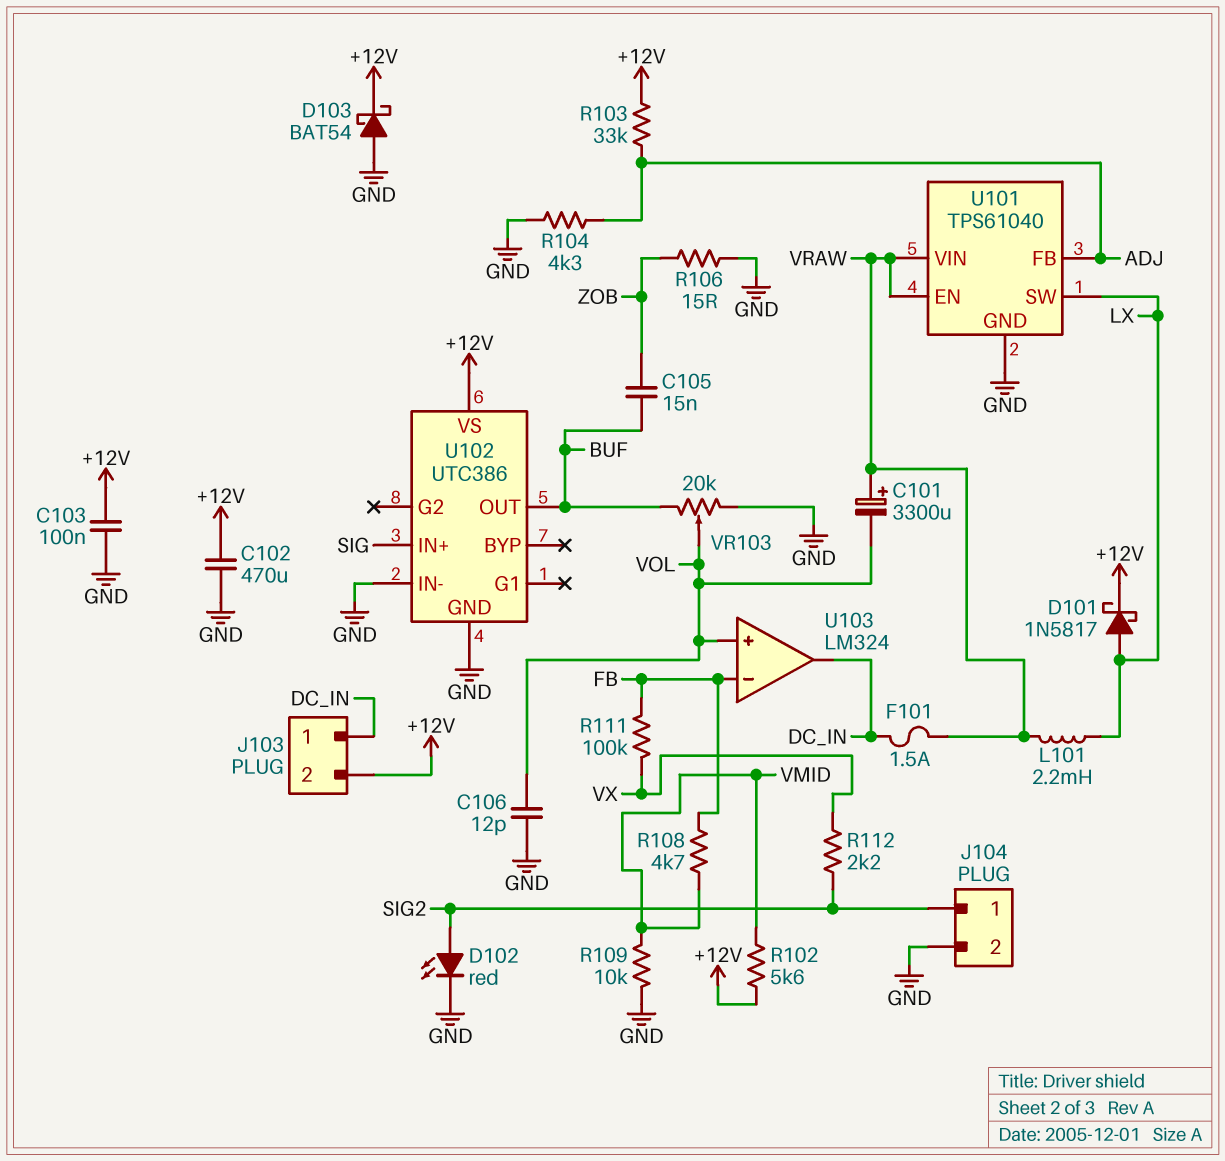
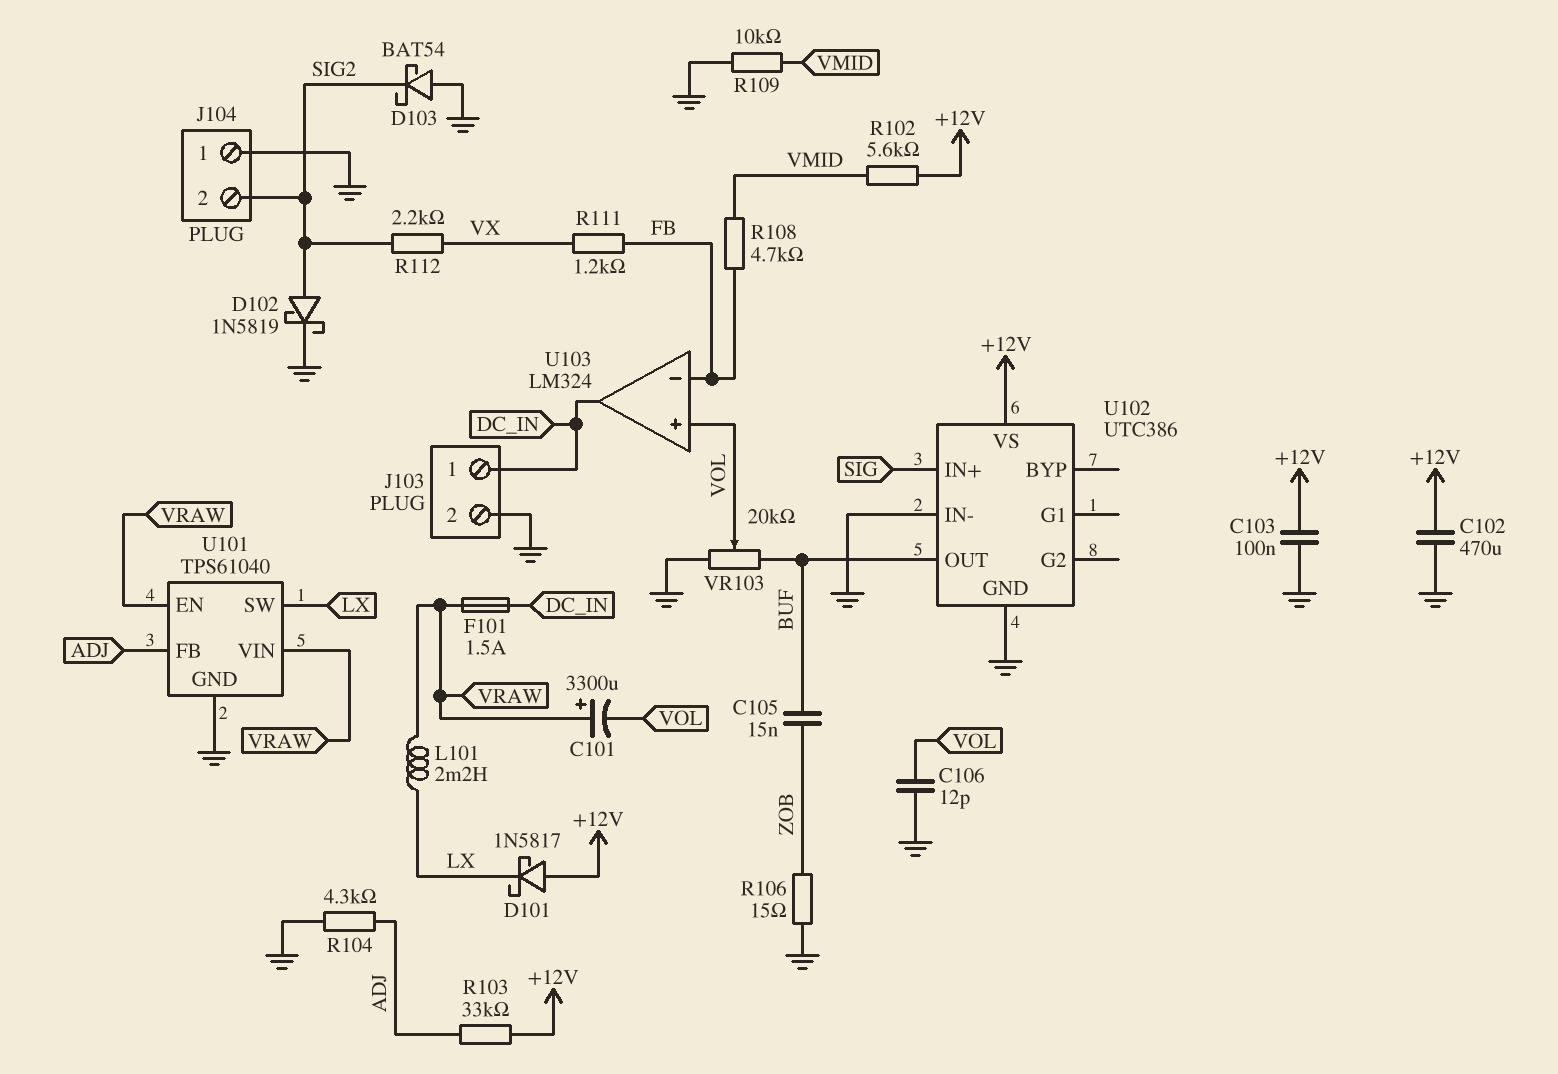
D101: schottky 1N5817 (A LX, K +12V) -> schottky 1N5817 (A +12V, K LX)
D102: LED red (A SIG2, K GND) -> schottky 1N5819 (A SIG2, K GND)
D103: schottky BAT54 (A GND, K +12V) -> schottky BAT54 (A GND, K SIG2)
J103 pin 2: +12V -> GND
J104 pin 1: SIG2 -> GND
J104 pin 2: GND -> SIG2
R111: 100k (FB, VX) -> 1.2k (FB, VX)

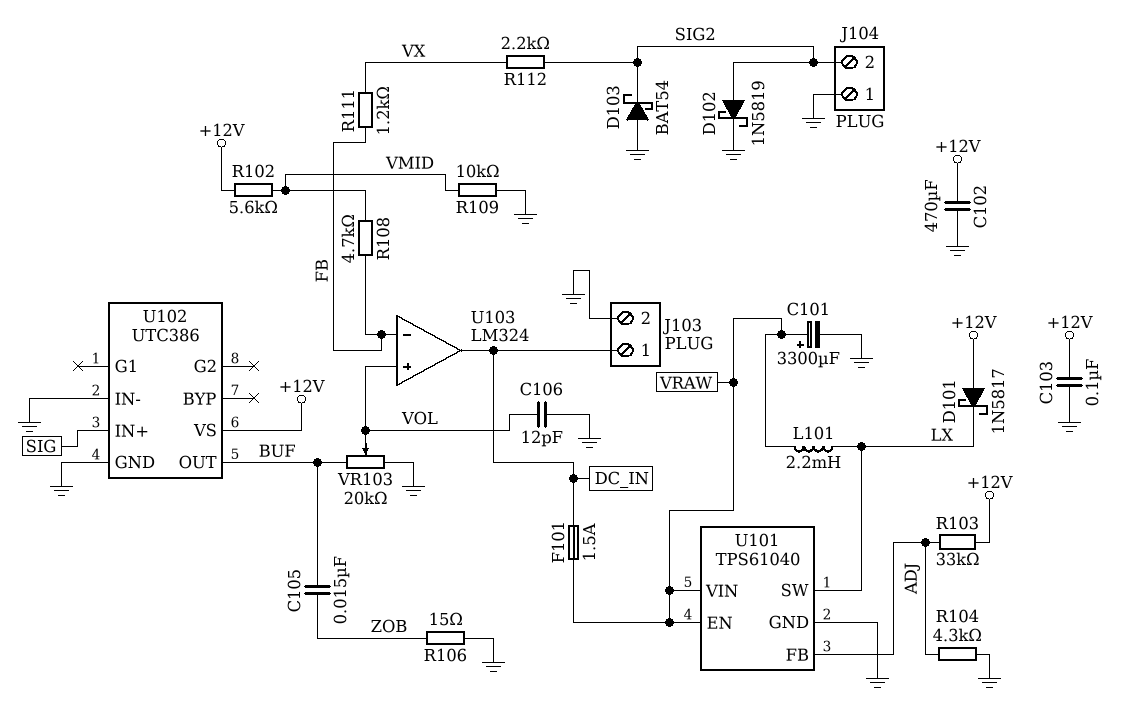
C101: 3300uF (plus VRAW, minus VOL) -> 3300uF (plus VRAW, minus GND)

